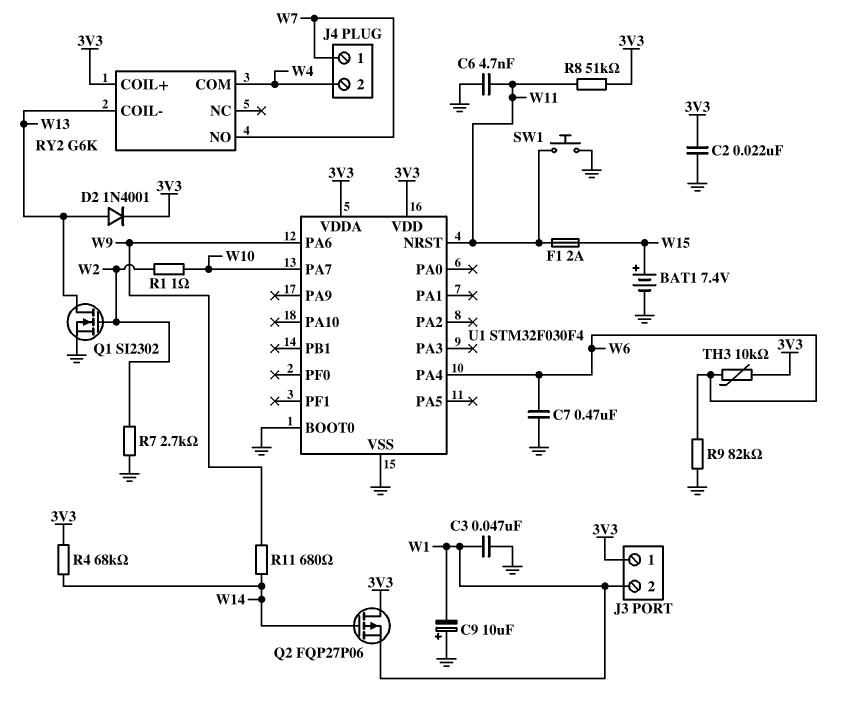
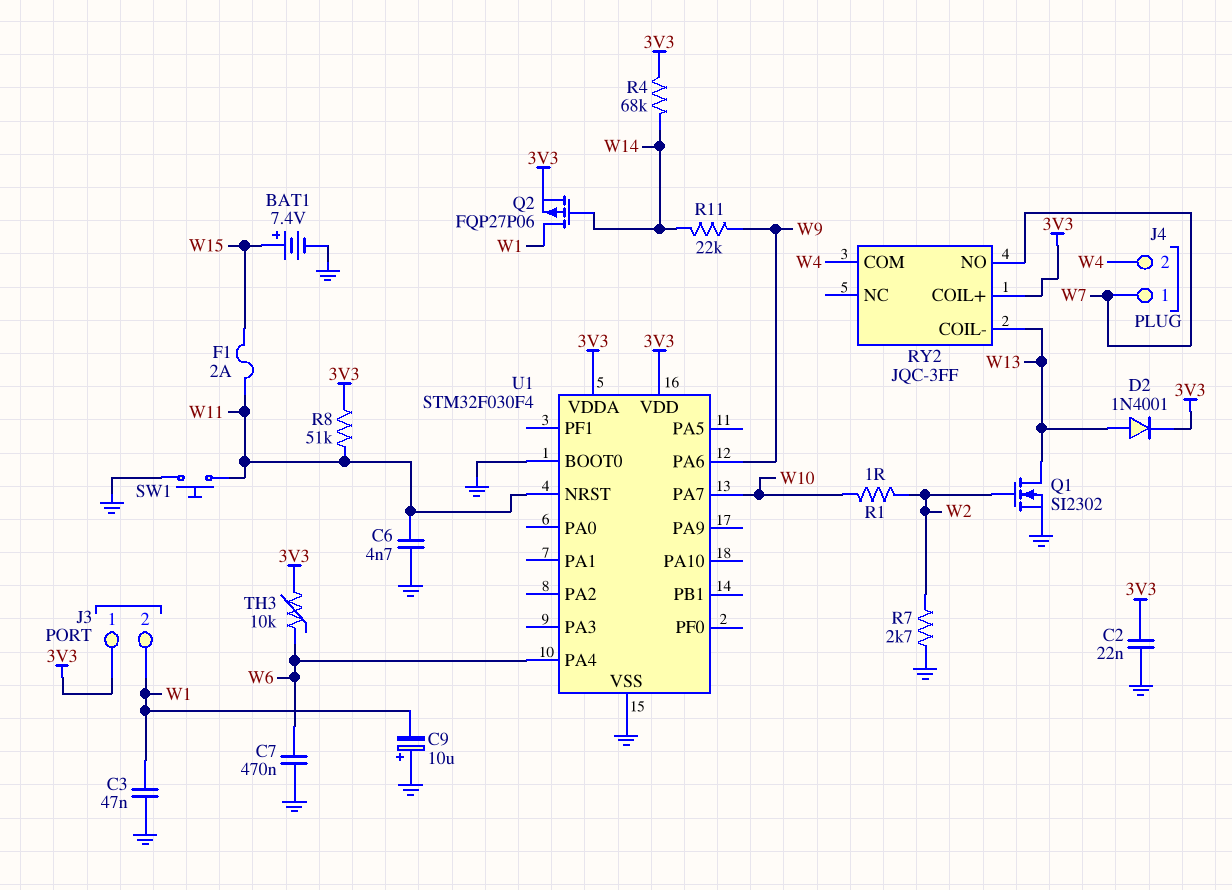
Q2: PMOS FQP27P06 (G W14, D 3V3, S W1) -> PMOS FQP27P06 (G W14, D W1, S 3V3)
R9: 82k (GND, W6) -> none
R11: 680 (W9, W14) -> 22k (W9, W14)
RY2: G6K -> JQC-3FF

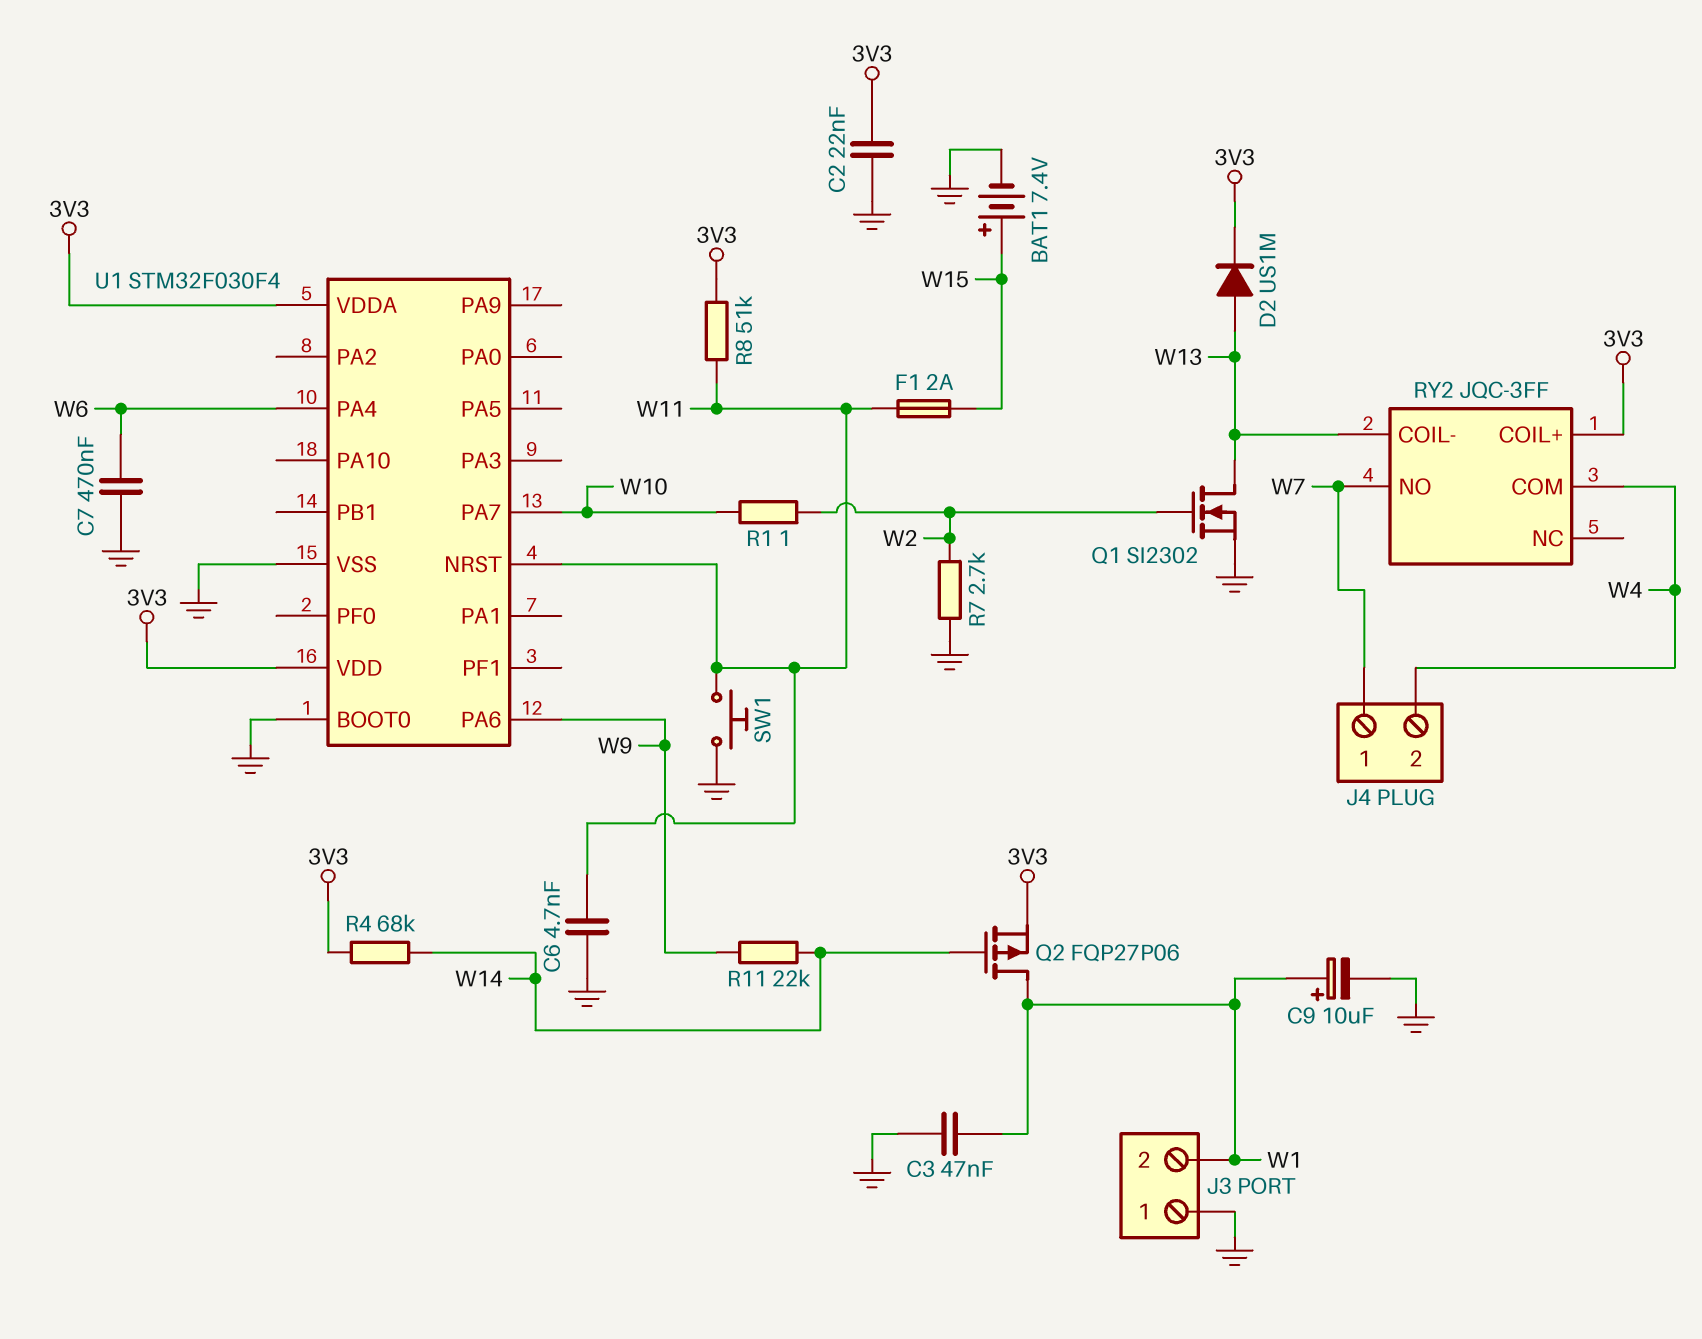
C9: 10uF (plus GND, minus W1) -> 10uF (plus W1, minus GND)
D2: diode 1N4001 (A W13, K 3V3) -> diode US1M (A W13, K 3V3)
J3 pin 1: 3V3 -> GND
TH3: 10k (3V3, W6) -> none

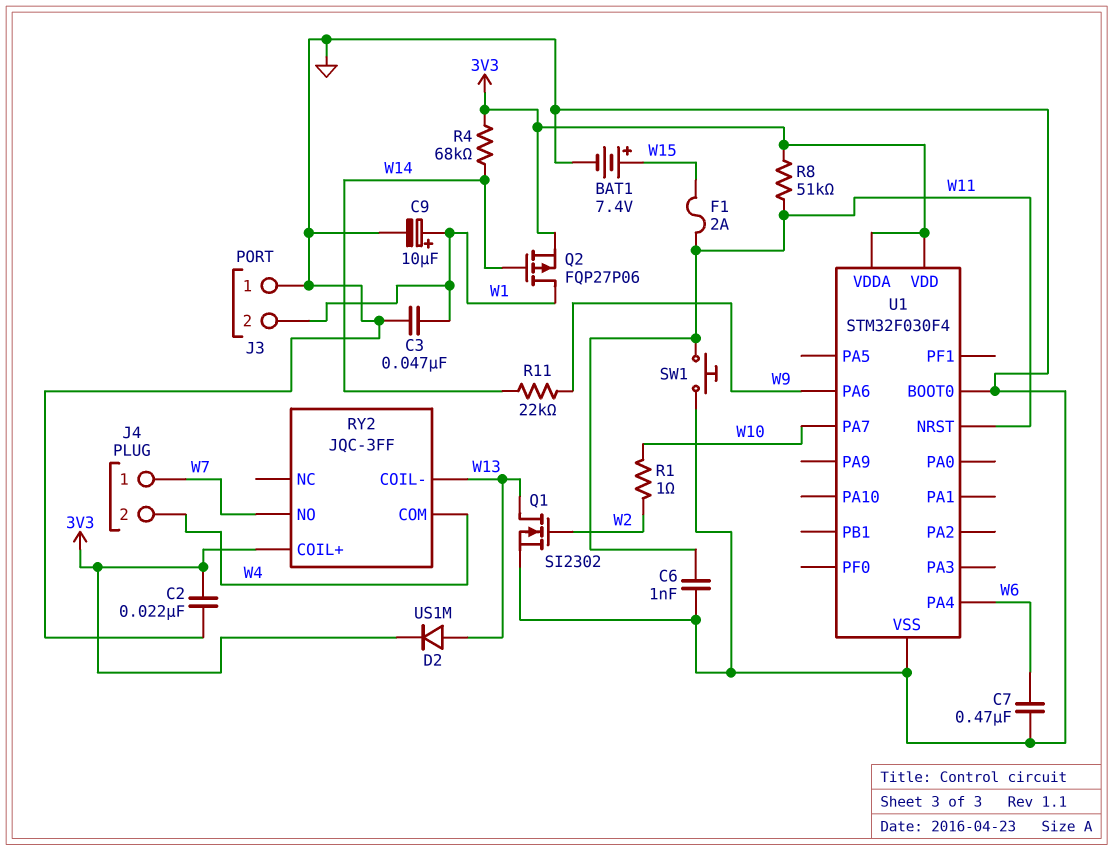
C6: 4.7nF (GND, W11) -> 1nF (GND, W11)
R7: 2.7k (GND, W2) -> none

